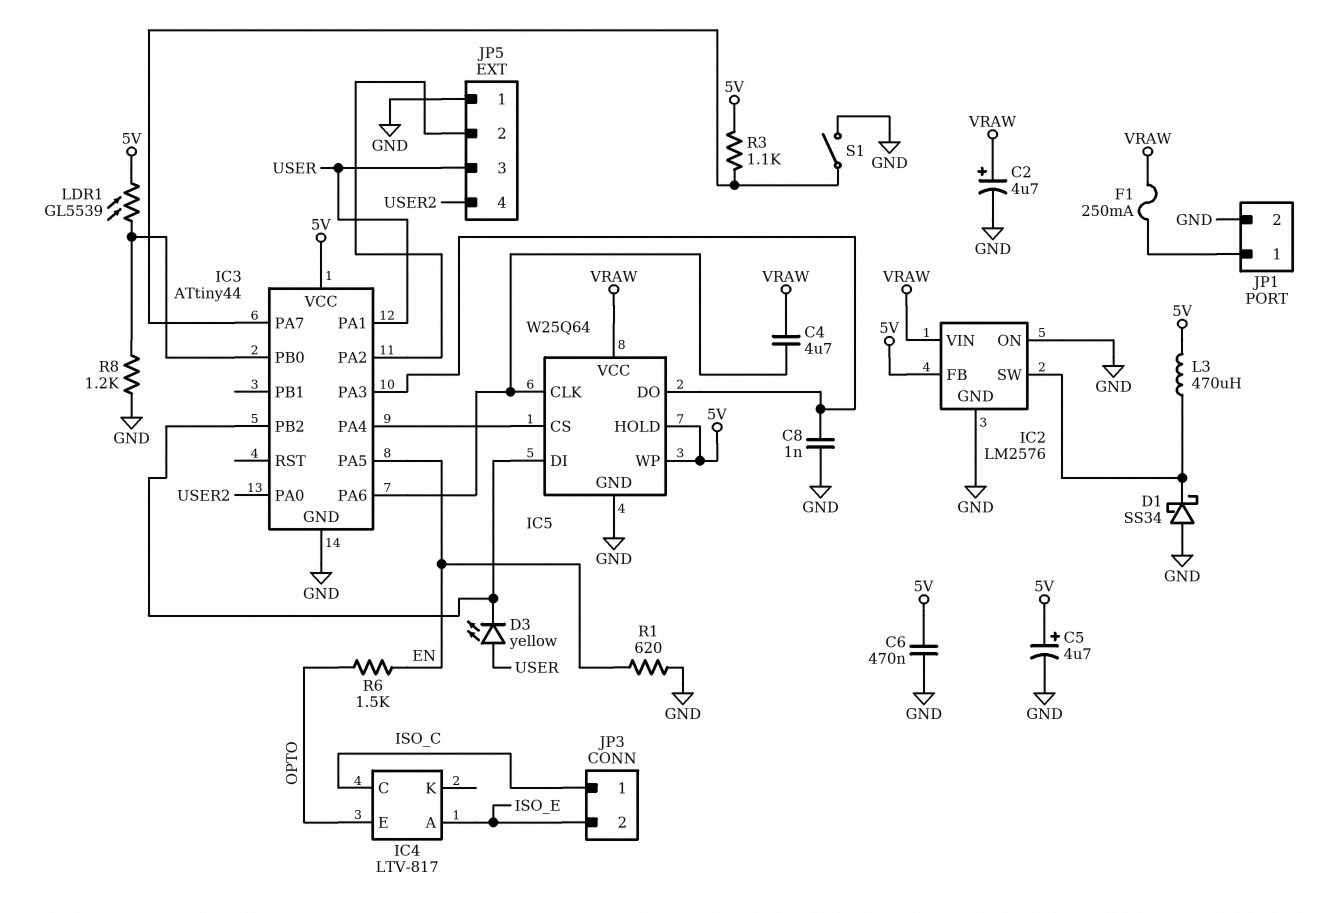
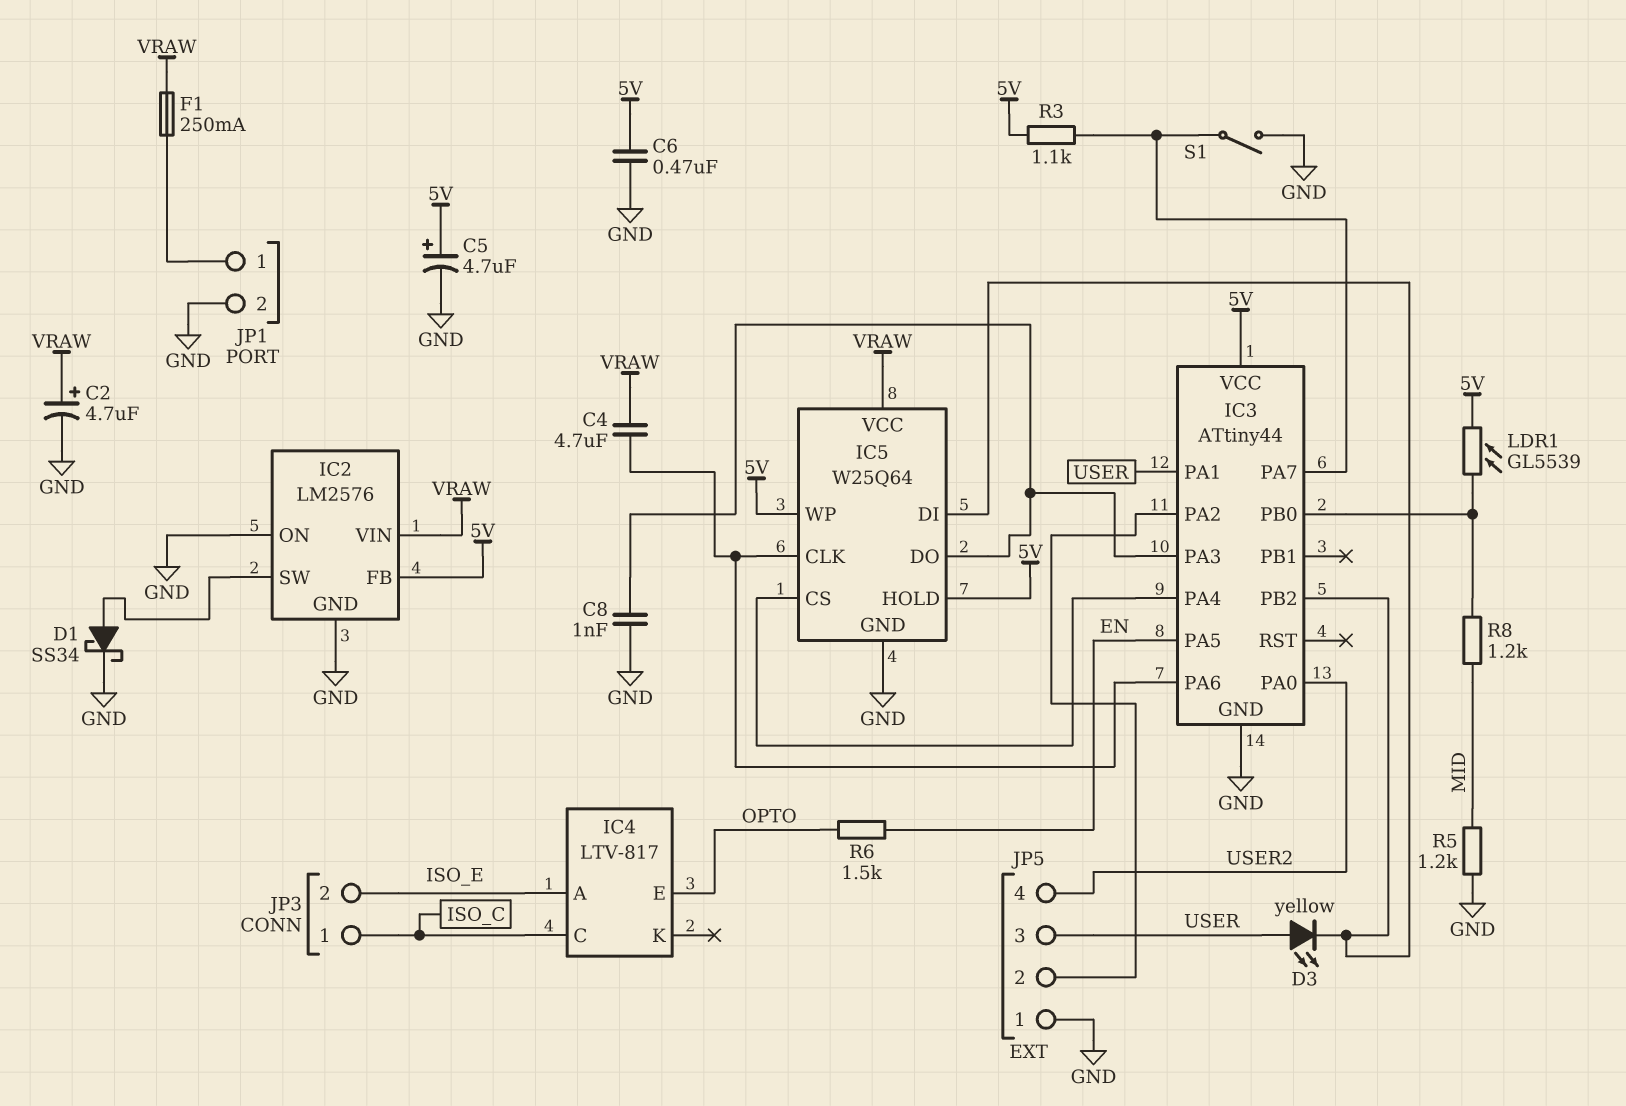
D1: schottky SS34 (A GND, K IC2/SW) -> schottky SS34 (A IC2/SW, K GND)
L3: 470uH (5V, IC2/SW) -> none
R1: 620 (EN, GND) -> none
R5: none -> 1.2k (GND, MID)
R8: 1.2k (GND, IC3/PB0) -> 1.2k (IC3/PB0, MID)

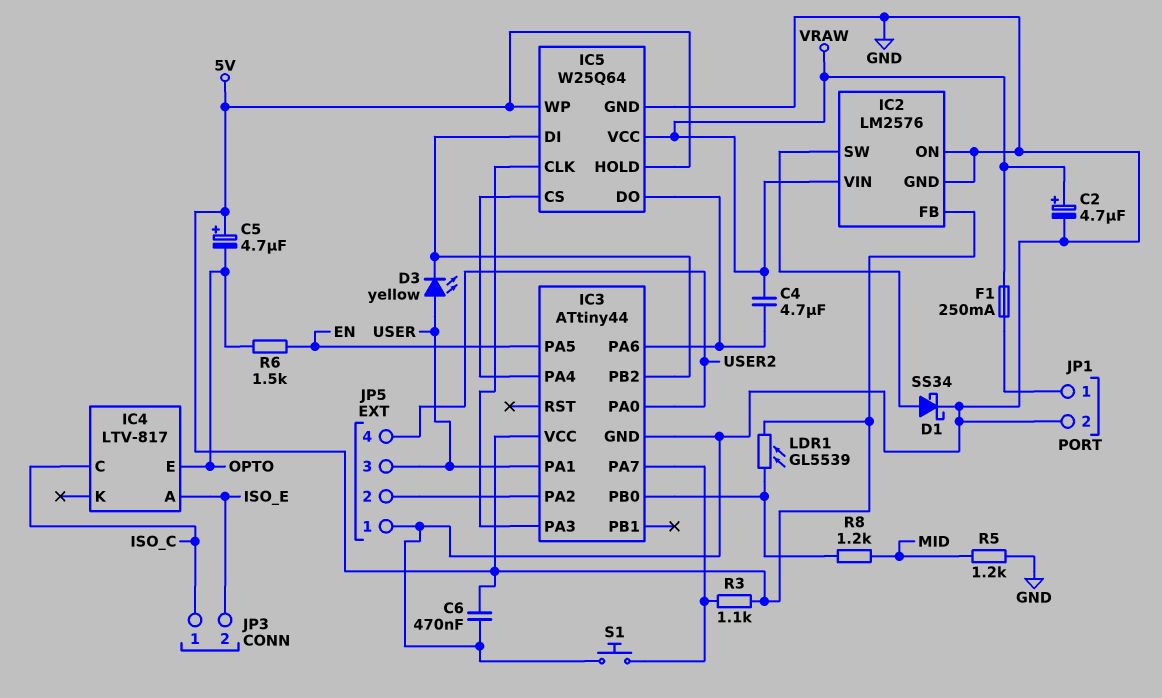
C5: 4.7uF (plus 5V, minus GND) -> 4.7uF (plus 5V, minus OPTO)
C8: 1nF (GND, IC3/PA3) -> none
IC5 pin CLK: IC3/PA6 -> IC3/PA3
IC5 pin DO: IC3/PA3 -> IC3/PA6
S1: switch (GND, IC3/PA7) -> button (GND, IC3/PA7)

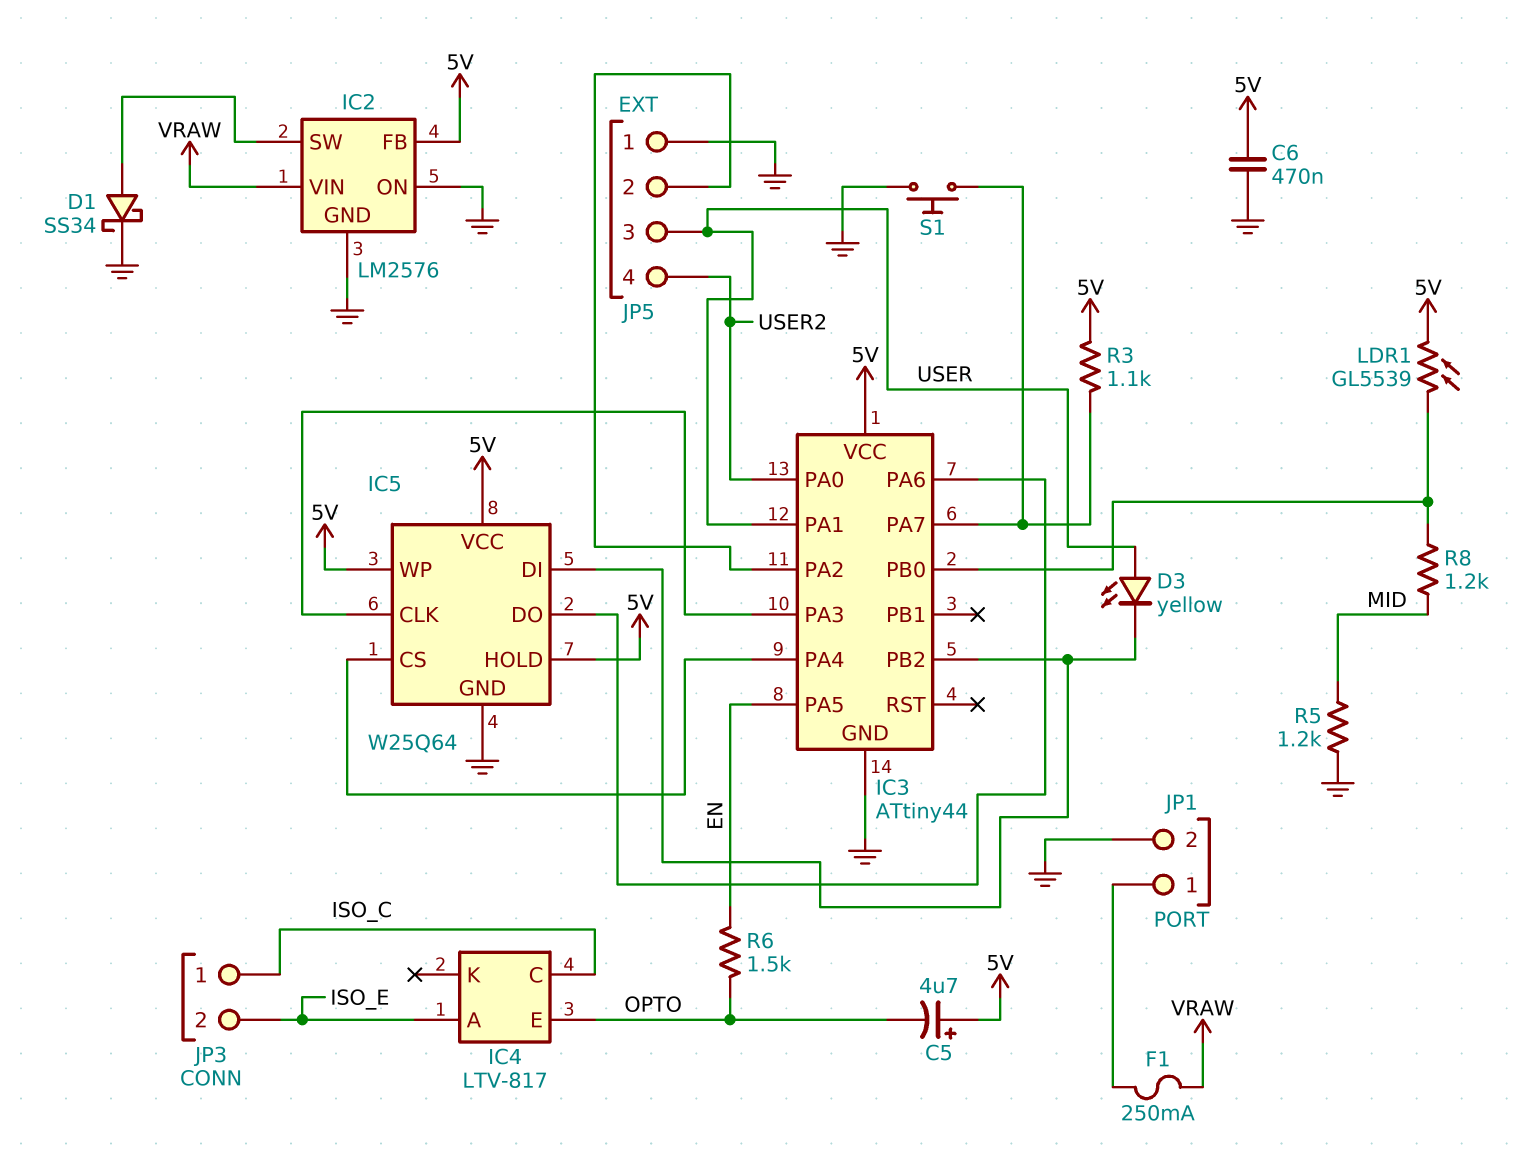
C2: 4.7uF (plus VRAW, minus GND) -> none
C4: 4.7uF (IC3/PA6, VRAW) -> none
IC5 pin VCC: VRAW -> 5V

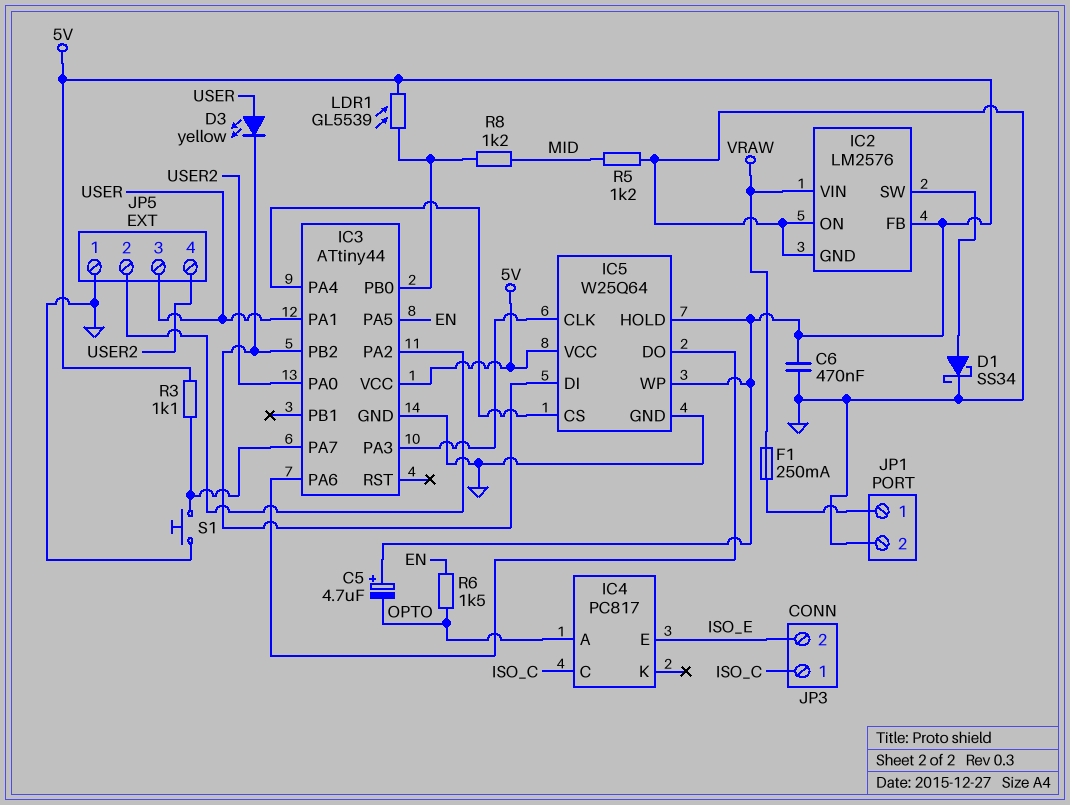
IC4: LTV-817 -> PC817
IC4 pin A: ISO_E -> OPTO
IC4 pin E: OPTO -> ISO_E

